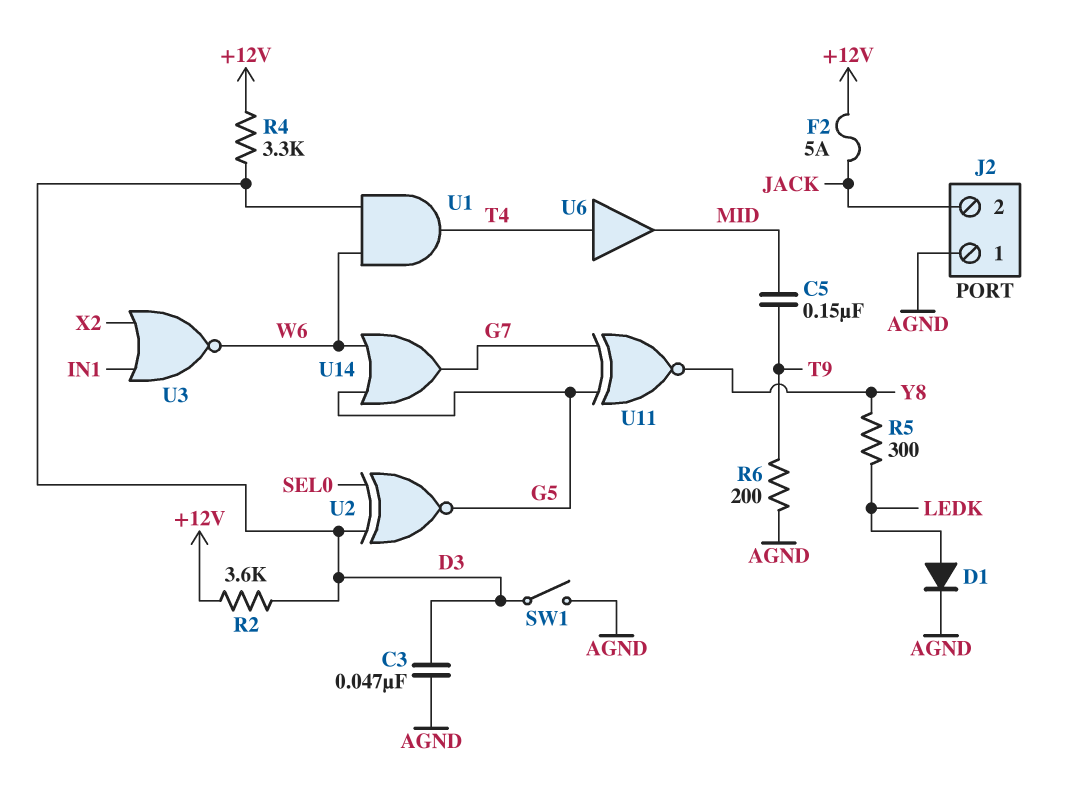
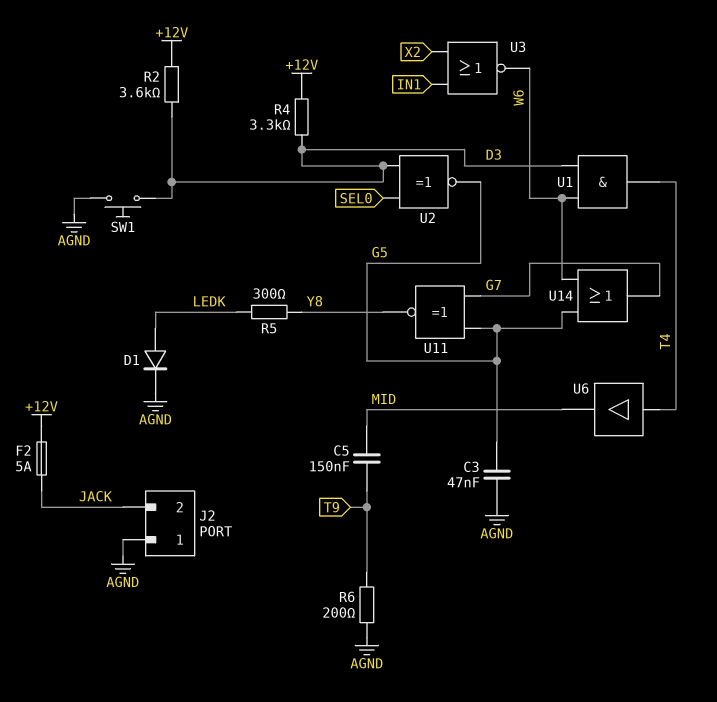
C3: 47nF (AGND, D3) -> 47nF (AGND, G5)
SW1: switch (AGND, D3) -> button (AGND, D3)

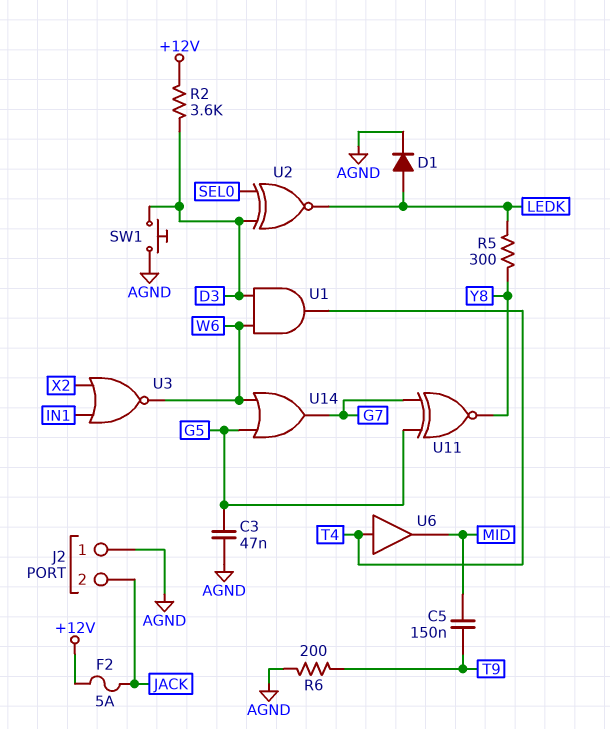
R4: 3.3k (+12V, D3) -> none
U2: XNOR (in D3, in SEL0, out G5) -> XNOR (in D3, in SEL0, out LEDK)

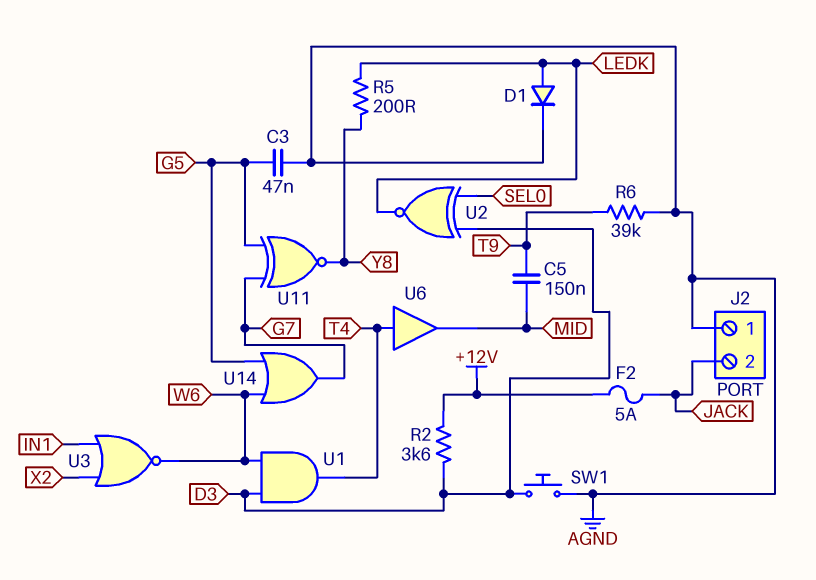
R5: 300 (LEDK, Y8) -> 200 (LEDK, Y8)
R6: 200 (AGND, T9) -> 39k (AGND, T9)

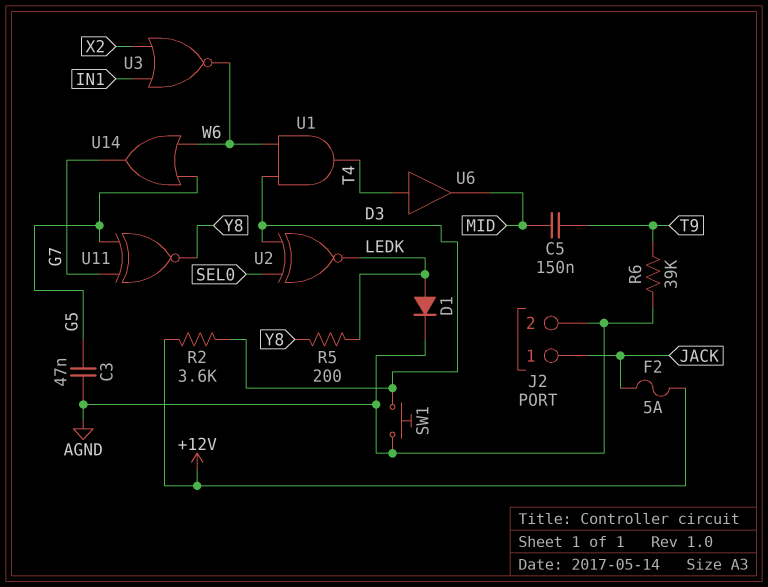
J2 pin 1: AGND -> JACK
J2 pin 2: JACK -> AGND

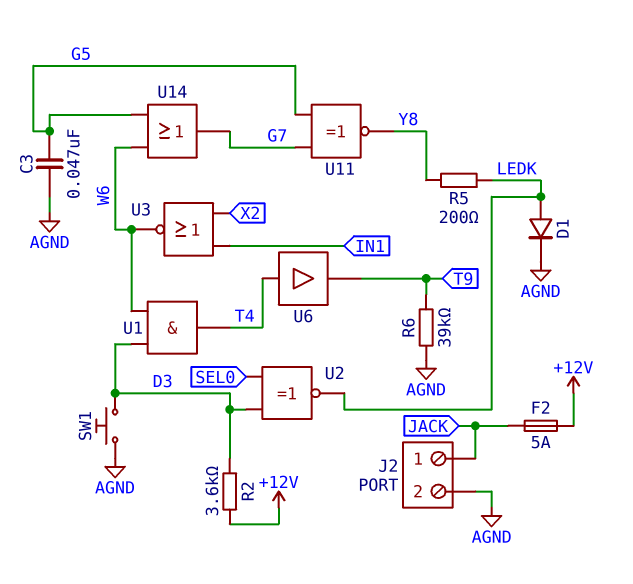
C5: 150nF (MID, T9) -> none
U6: buffer (in T4, out MID) -> buffer (in T4, out T9)

